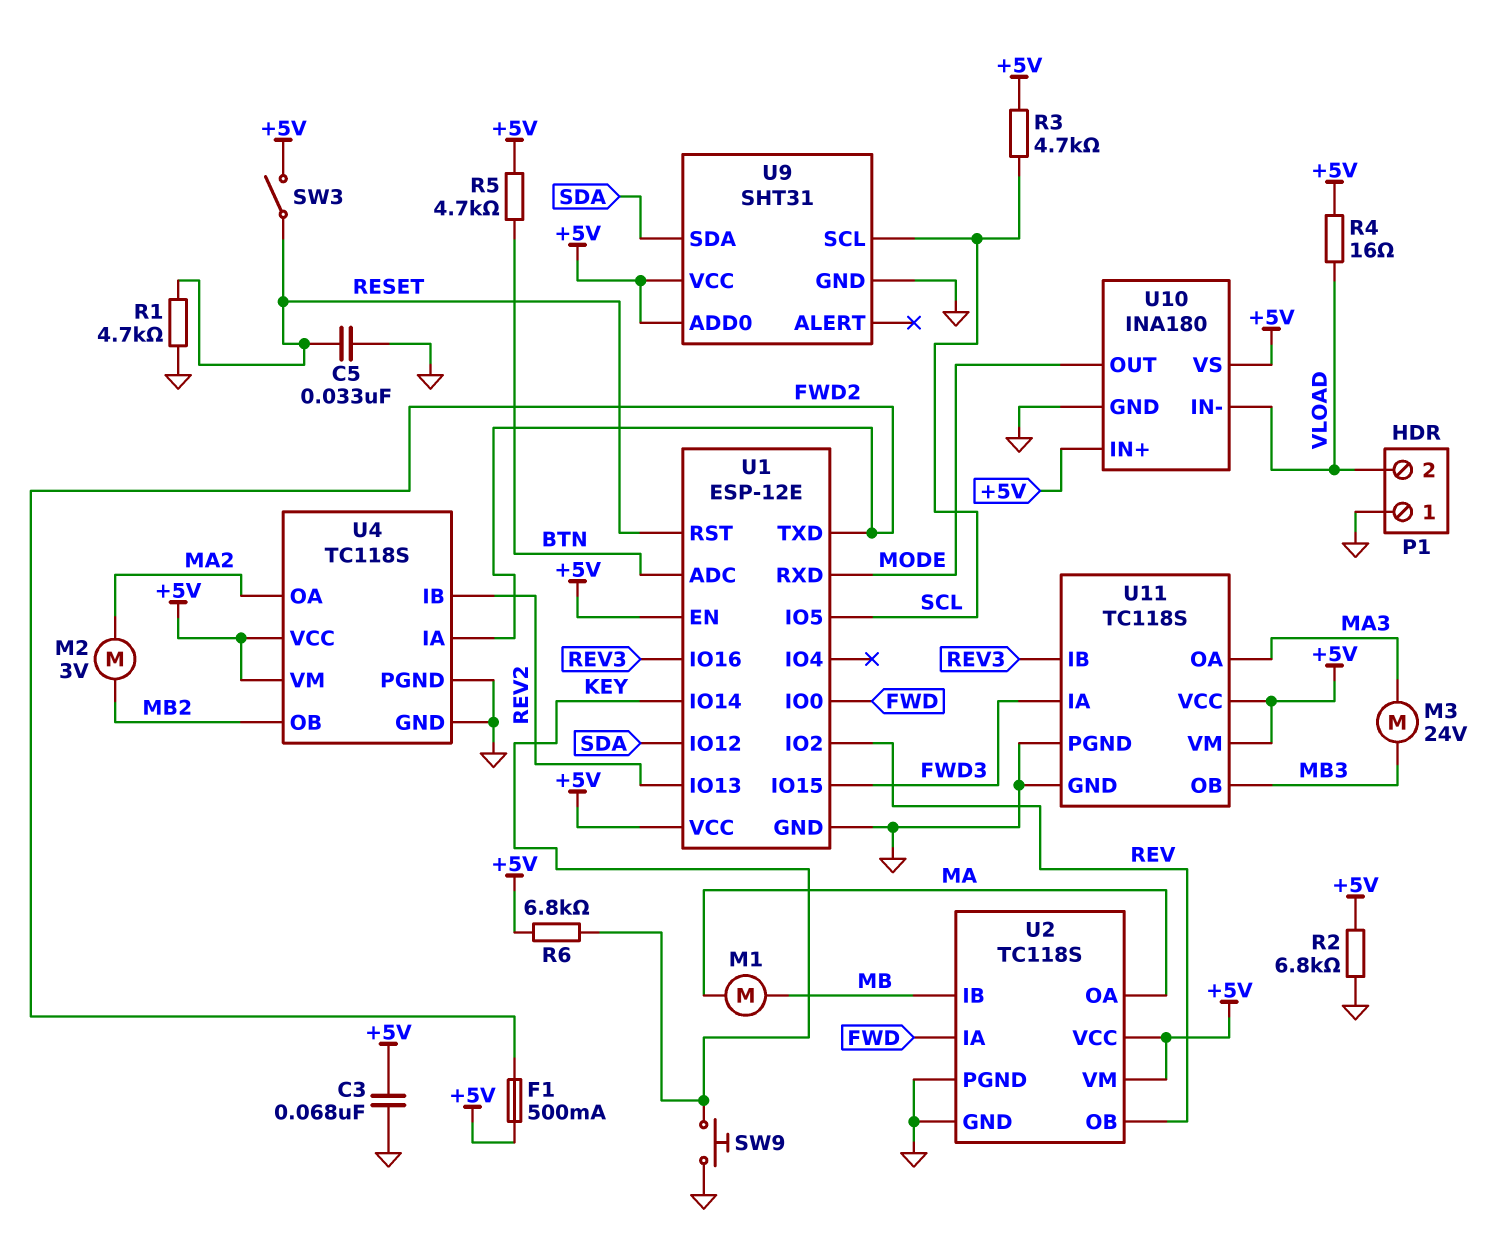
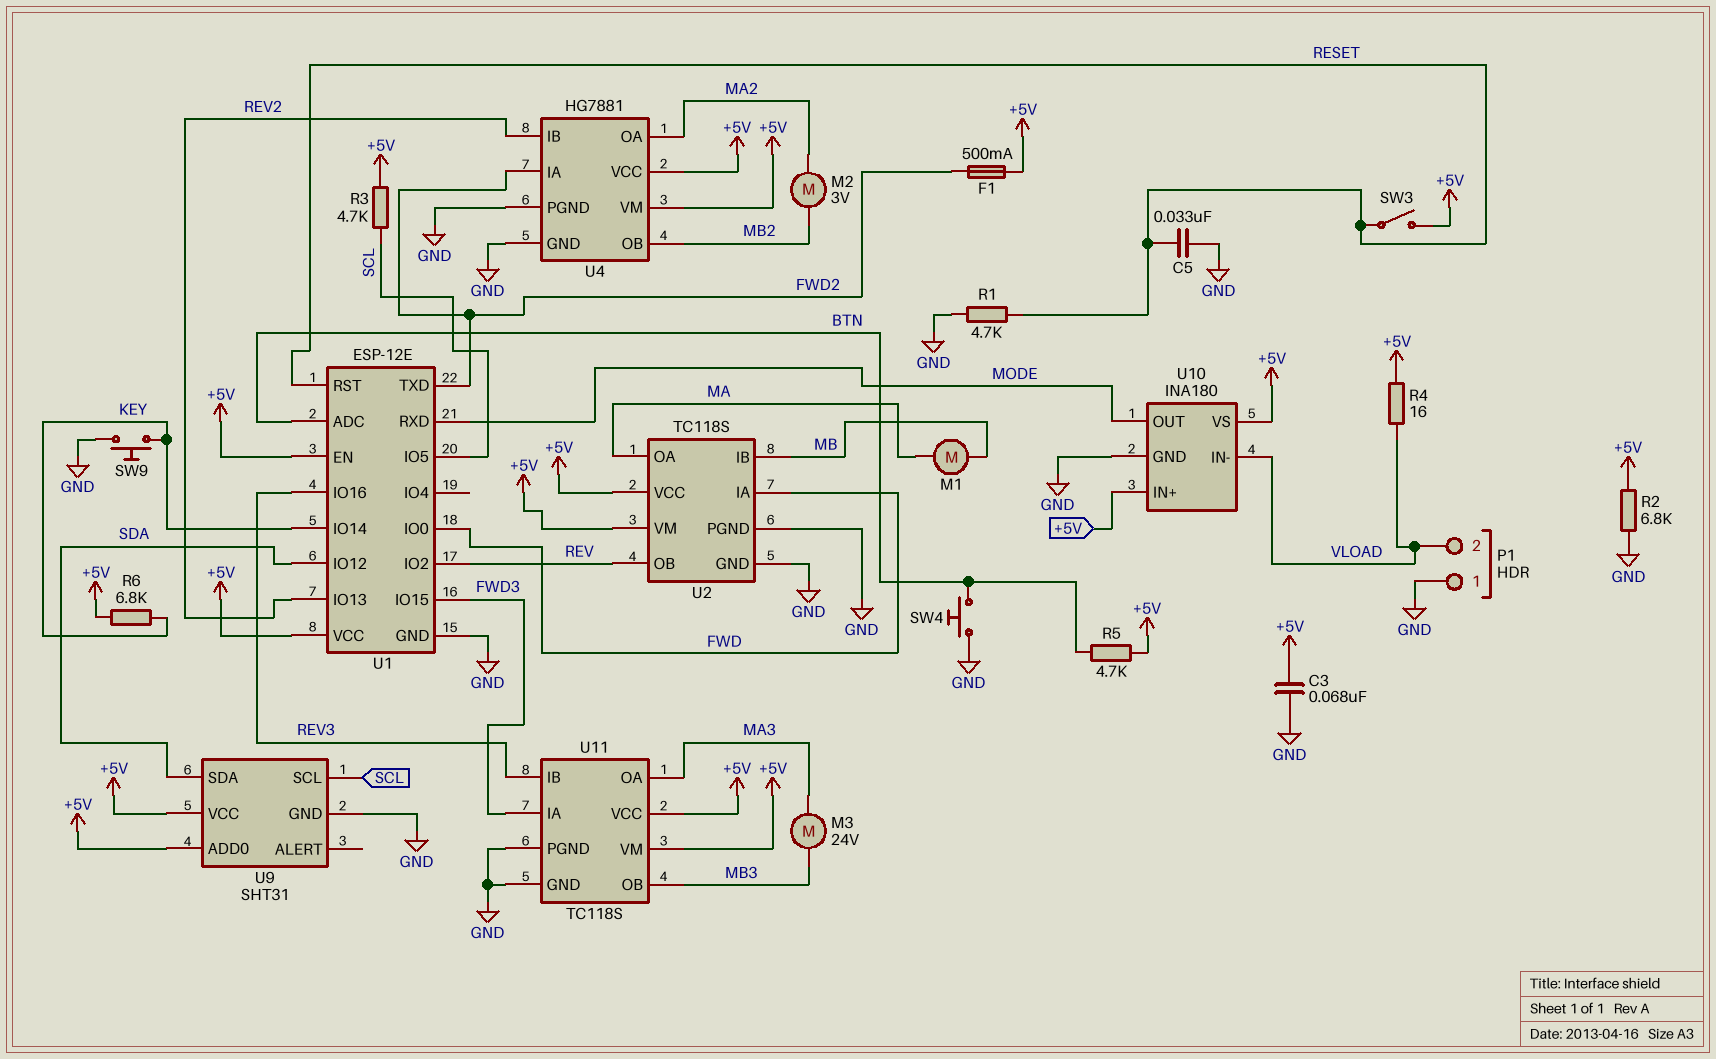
SW4: none -> button (BTN, GND)
U4: TC118S -> HG7881

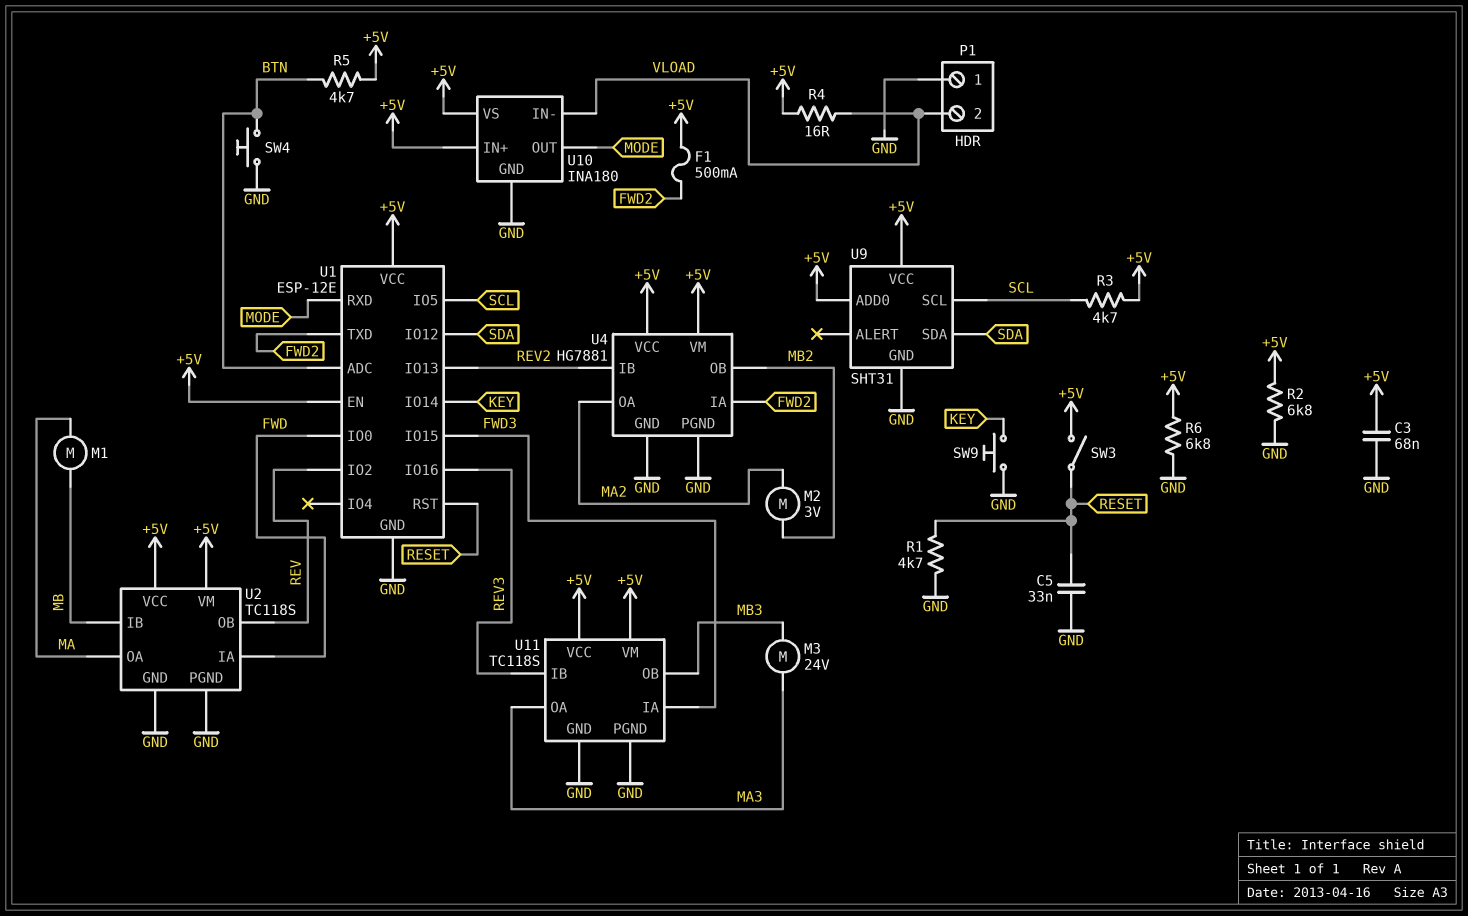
R6: 6.8k (+5V, KEY) -> 6.8k (+5V, GND)

